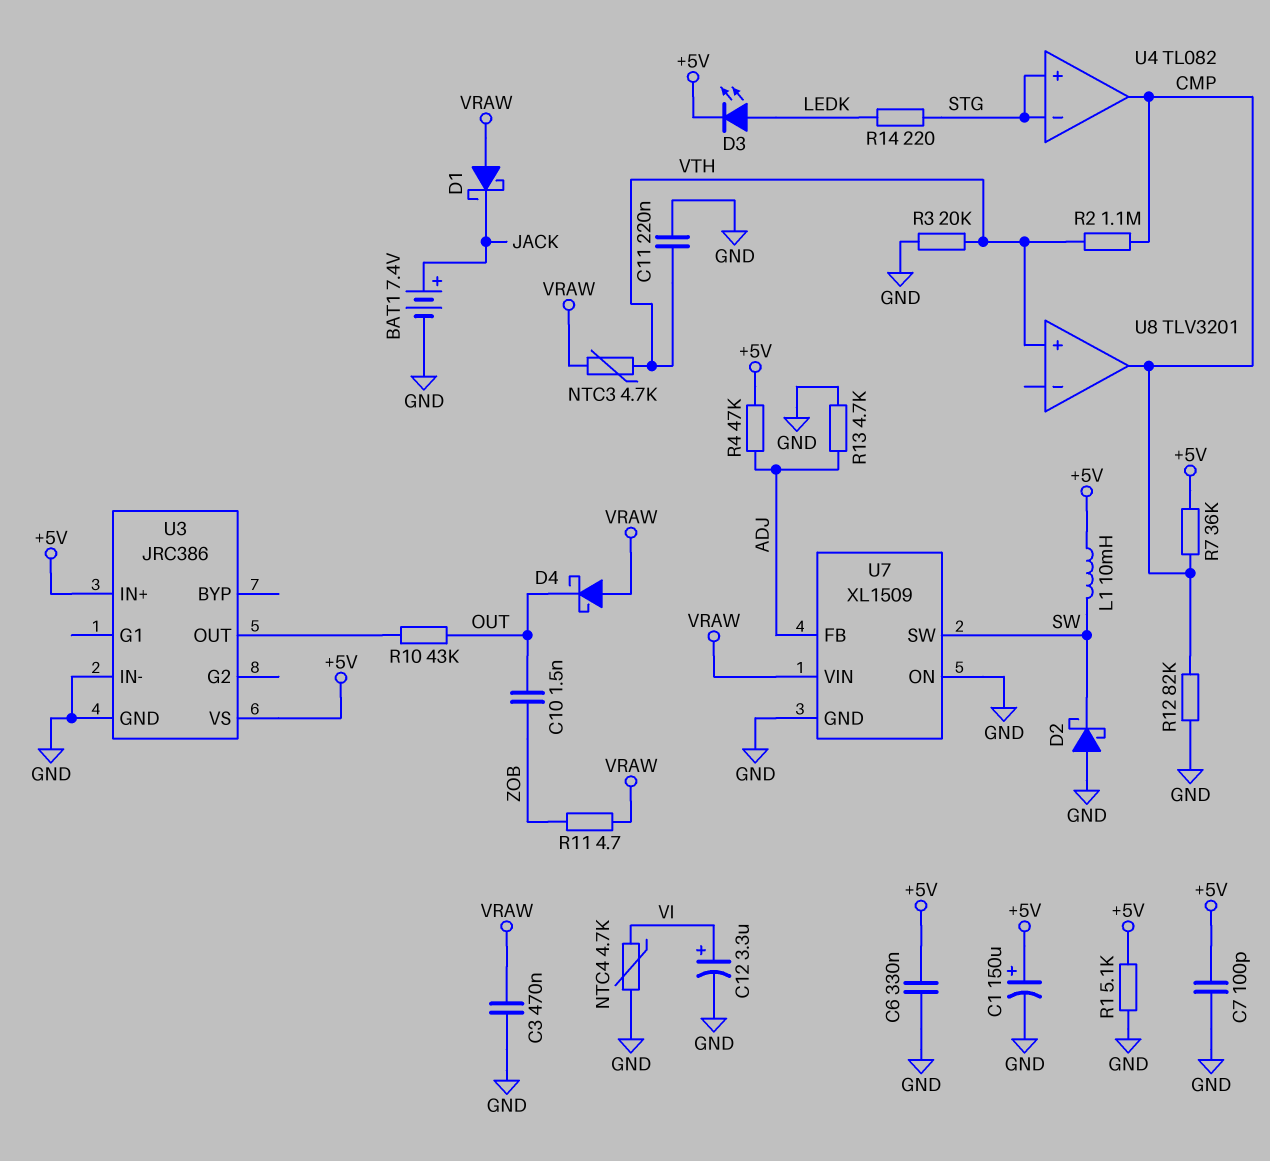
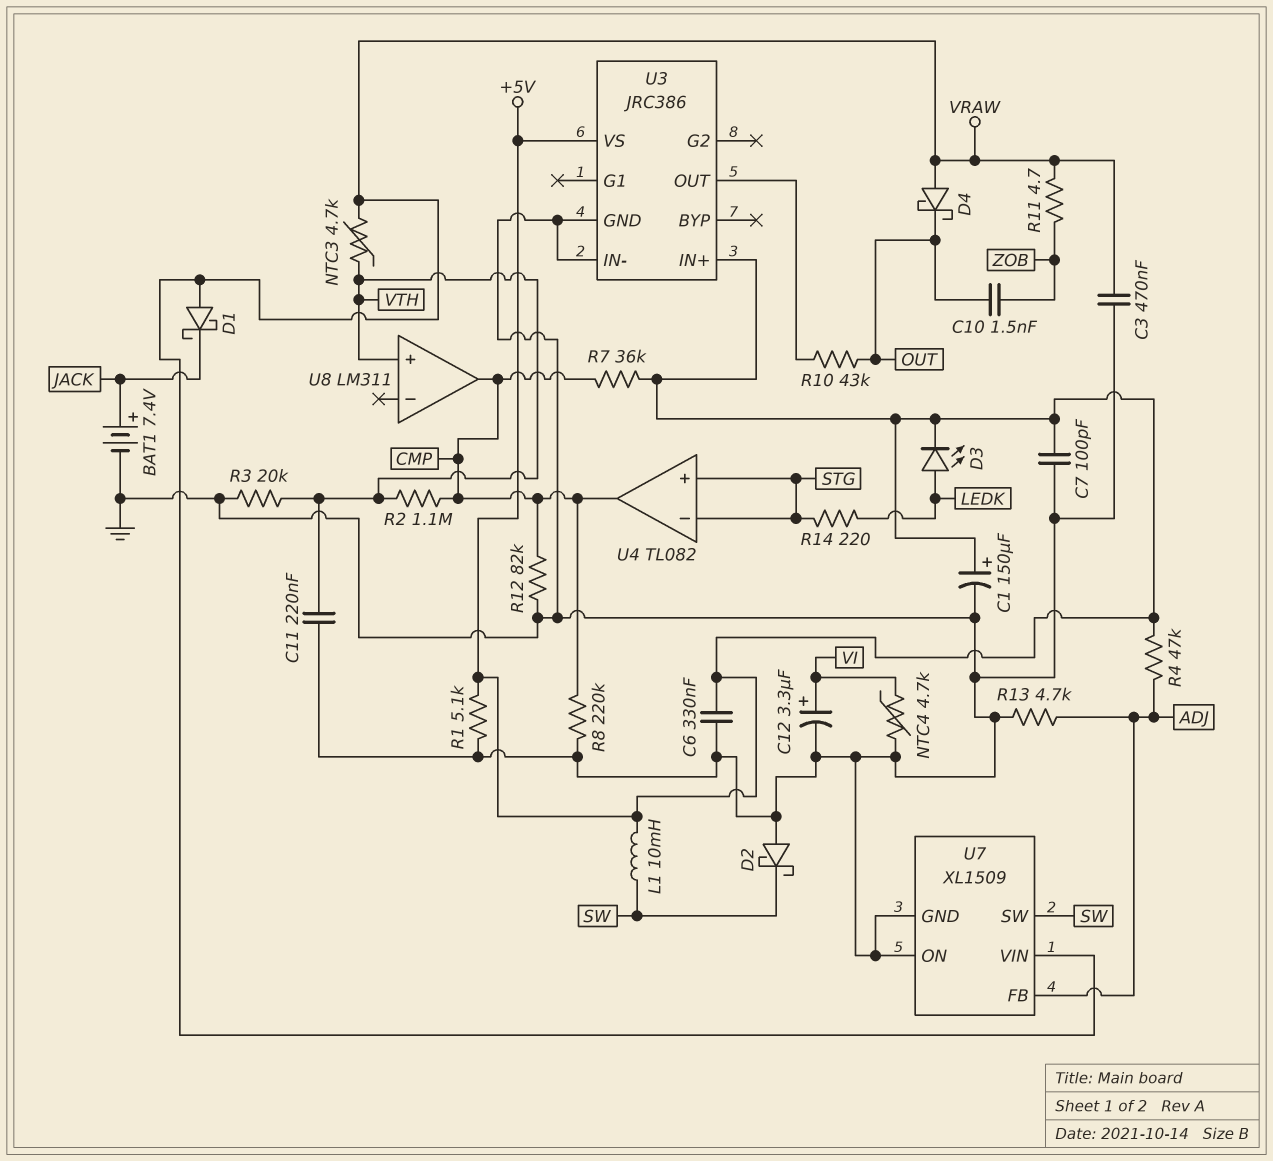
R8: none -> 220k (CMP, GND)
U8: TLV3201 -> LM311

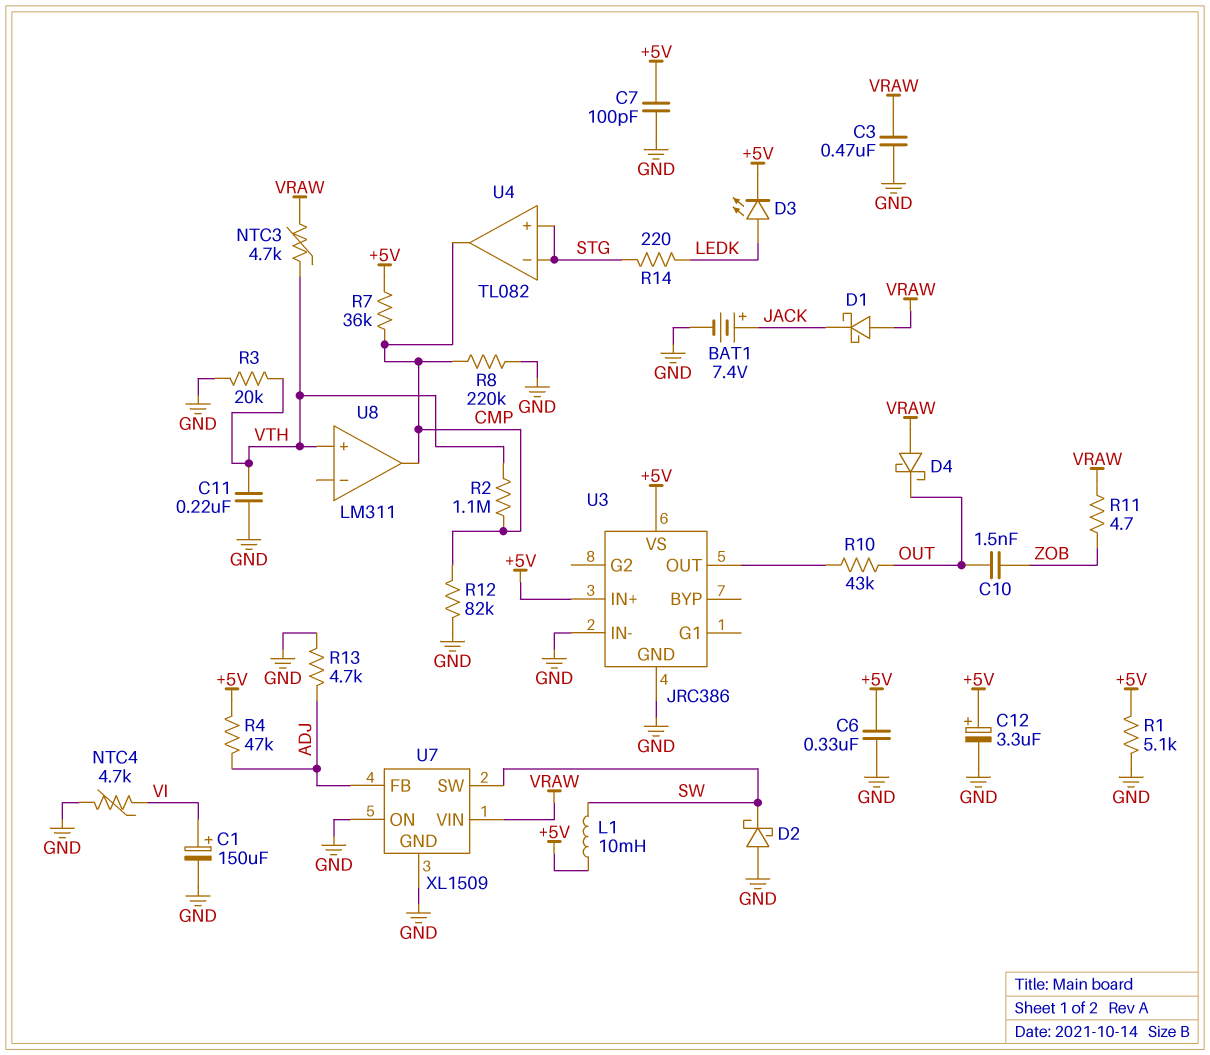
C1: 150uF (plus +5V, minus GND) -> 150uF (plus VI, minus GND)
C12: 3.3uF (plus VI, minus GND) -> 3.3uF (plus +5V, minus GND)

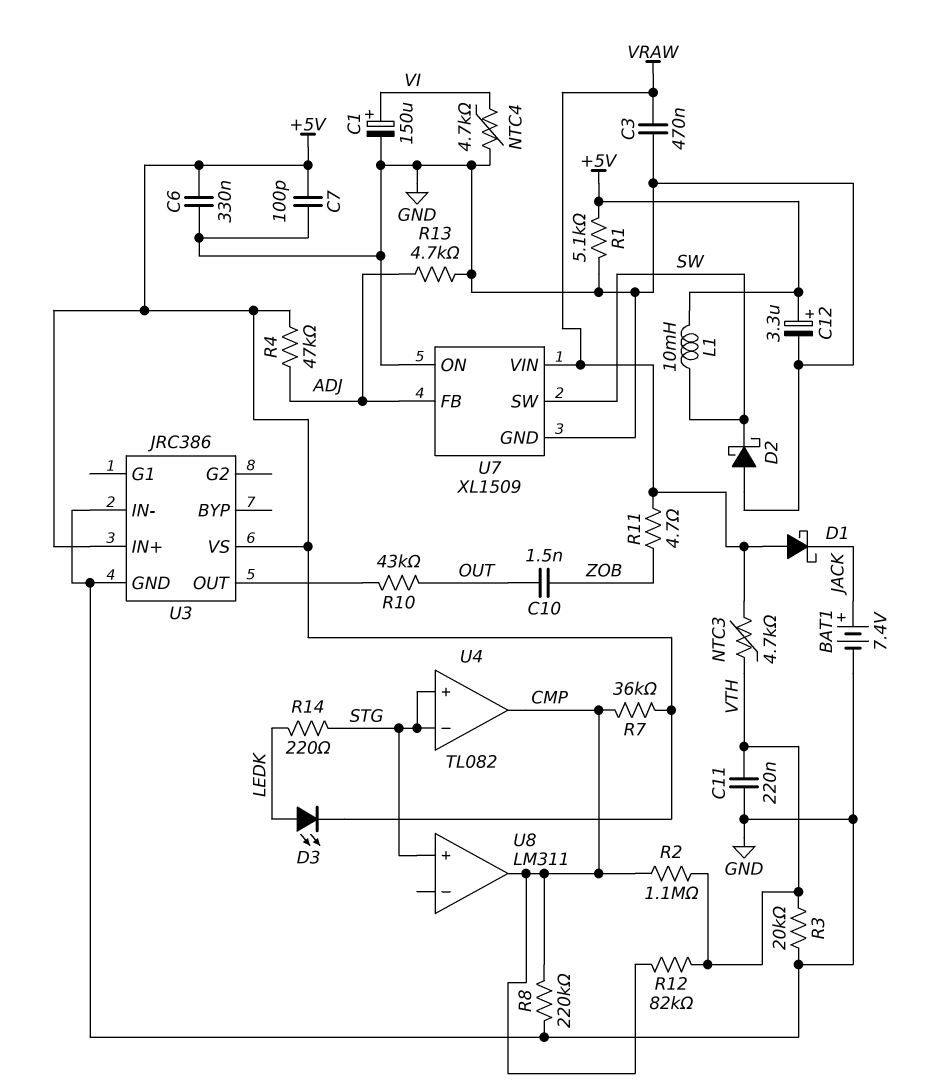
D4: schottky (A VRAW, K OUT) -> none
R12: 82k (CMP, GND) -> 82k (CMP, VTH)
U8 pin in+: VTH -> STG

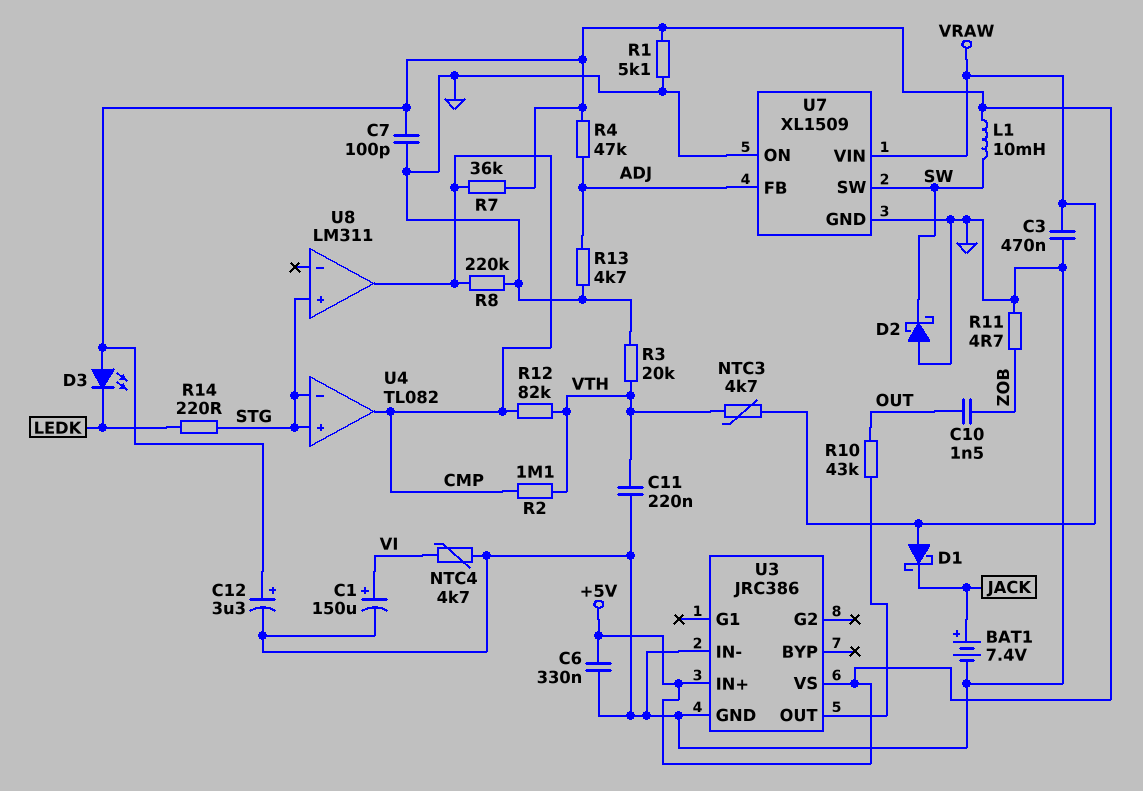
D3: LED (A LEDK, K +5V) -> LED (A +5V, K LEDK)
R11: 4.7 (VRAW, ZOB) -> 4.7 (GND, ZOB)

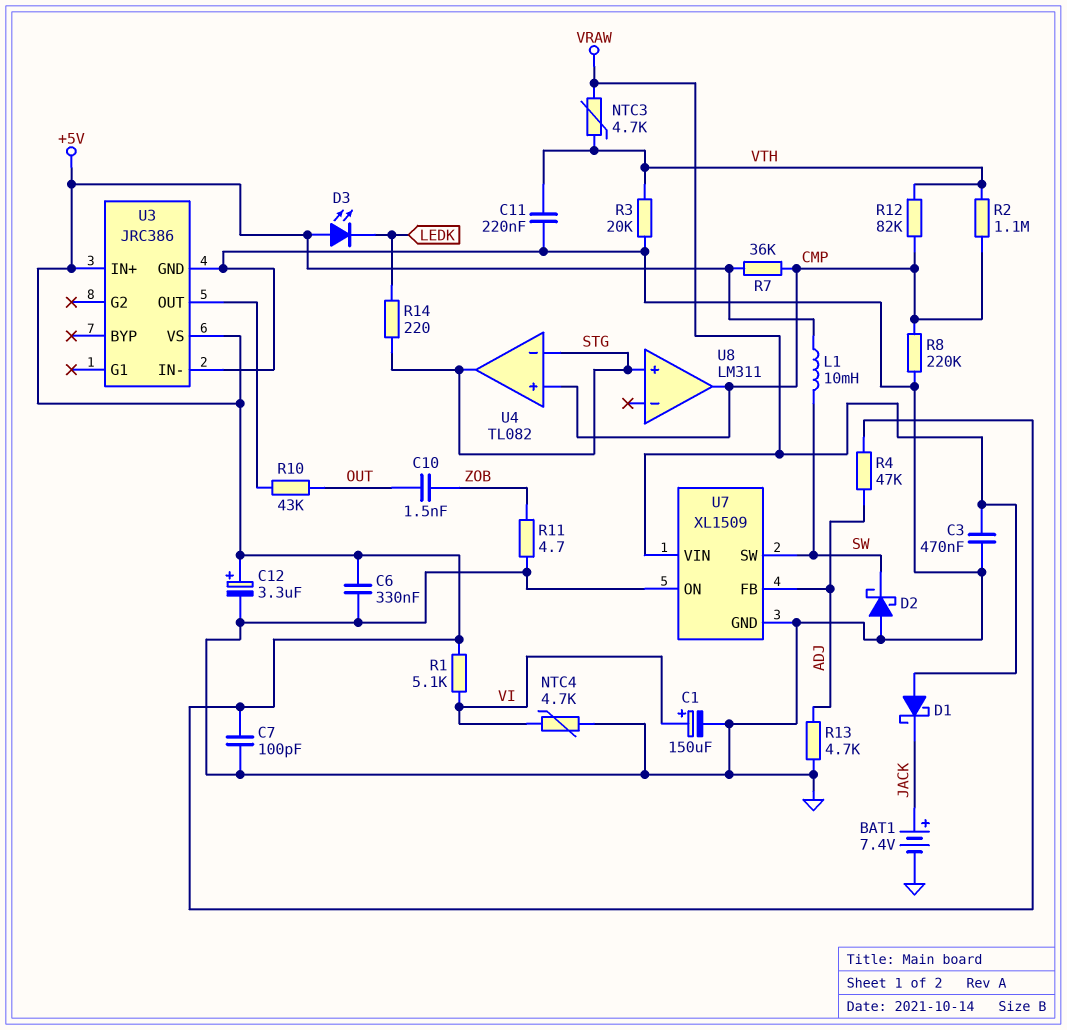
R1: 5.1k (+5V, GND) -> 5.1k (+5V, VI)
U4 pin in+: STG -> CMP
U4 pin out: CMP -> STG

